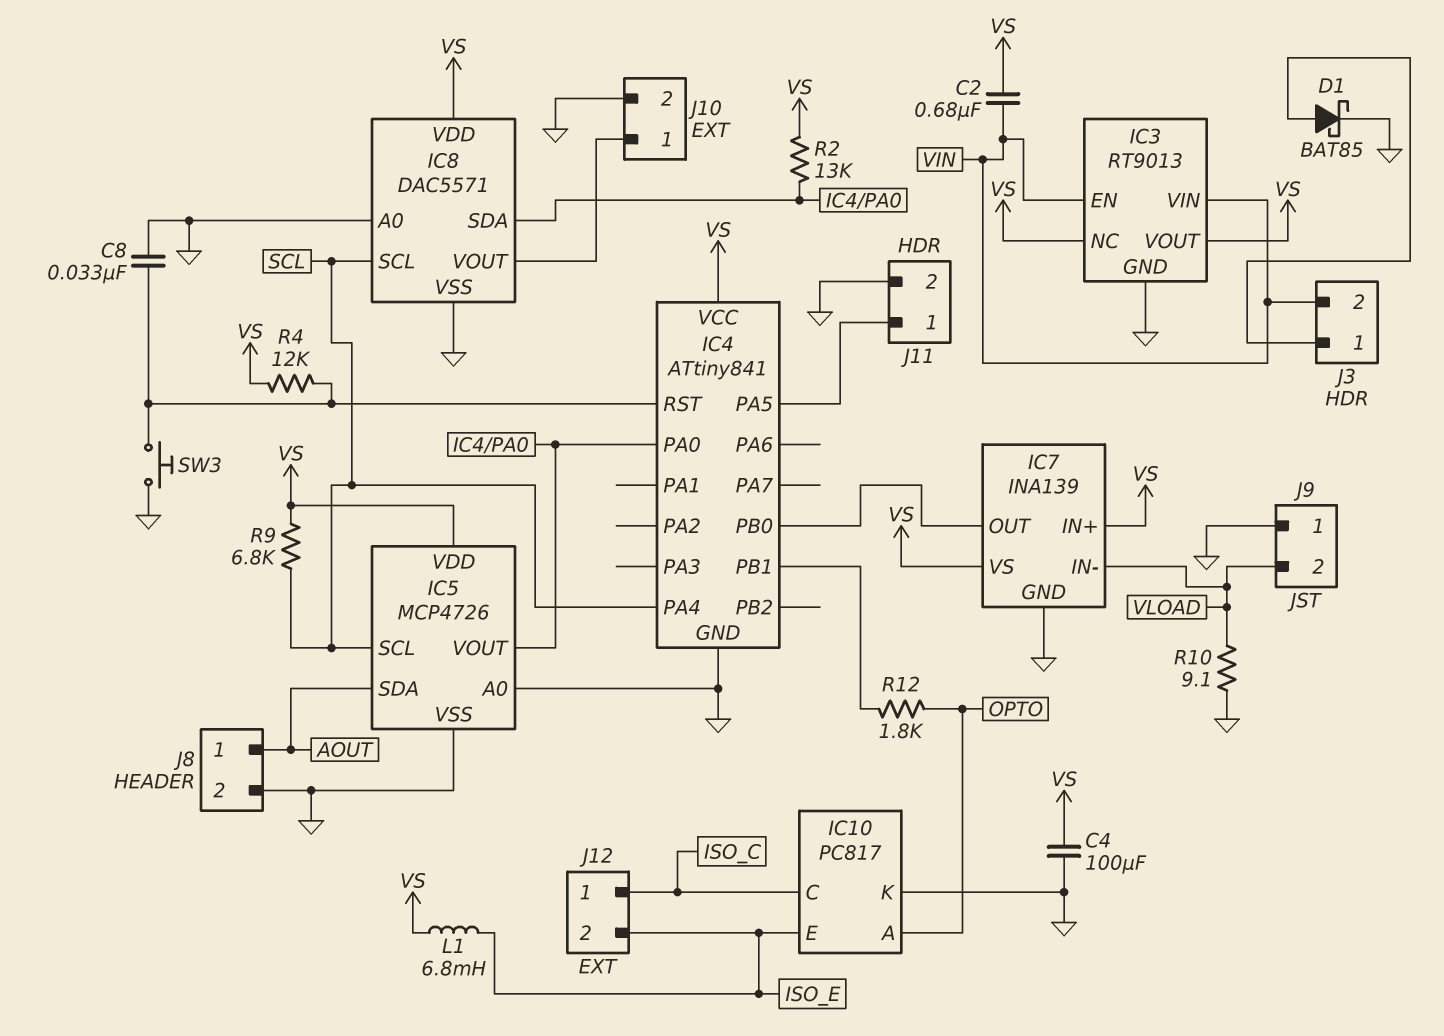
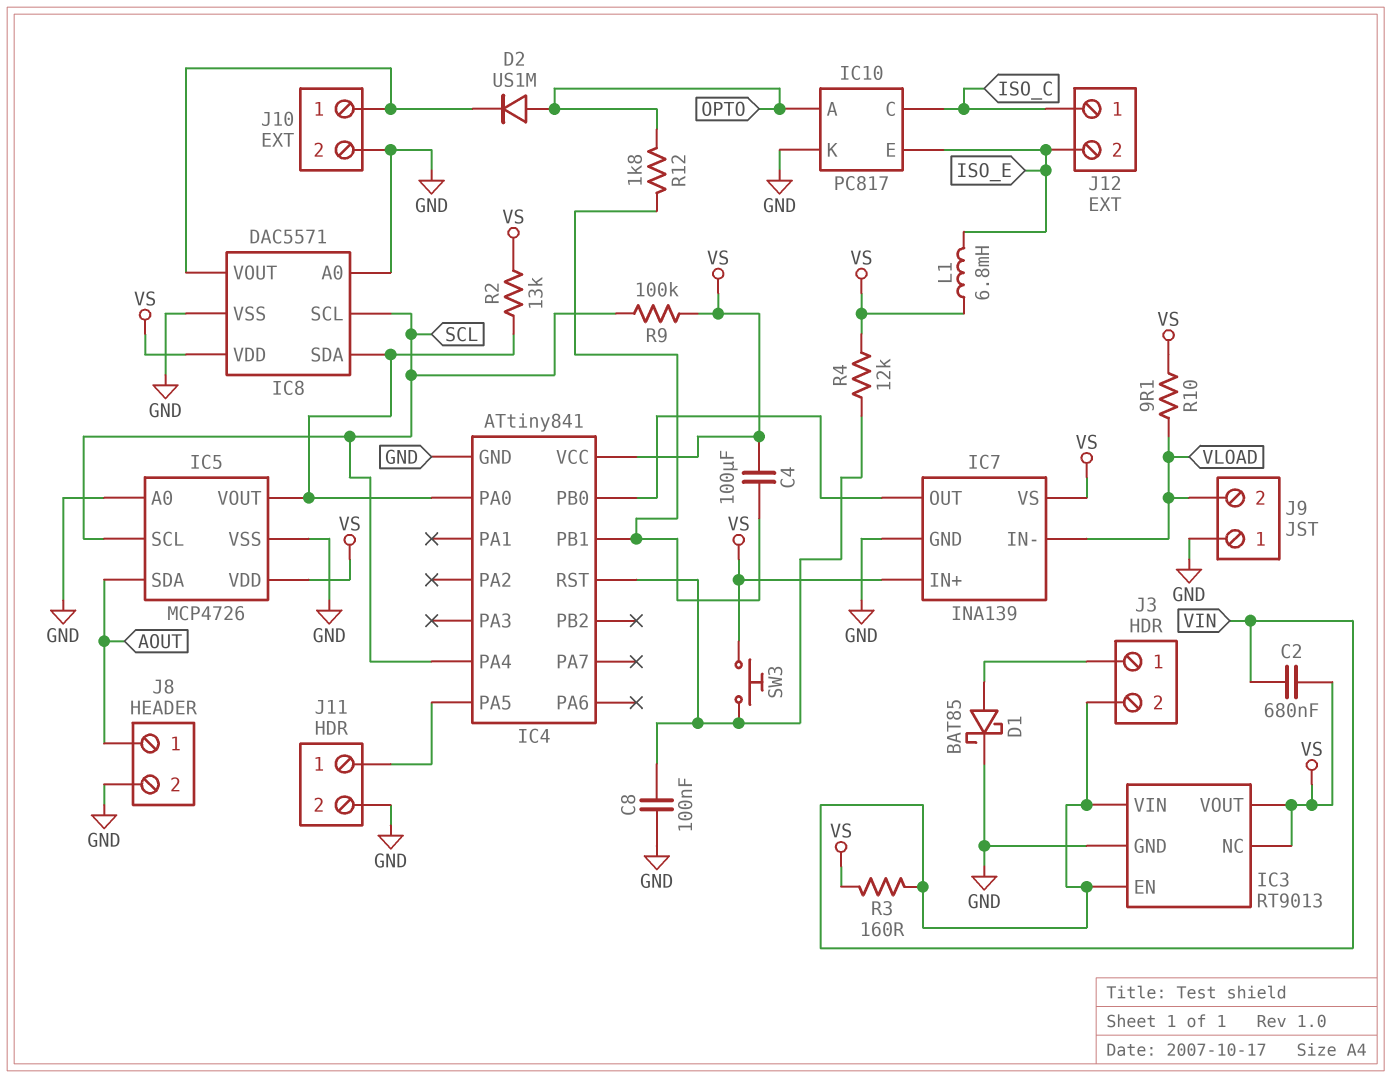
C4: 100uF (GND, VS) -> 100uF (IC4/PB1, VS)
C8: 33nF (GND, IC4/RST) -> 100nF (GND, IC4/RST)
D2: none -> diode US1M (A OPTO, K IC8/VOUT)
R3: none -> 160 (VIN, VS)
R9: 6.8k (SCL, VS) -> 100k (SCL, VS)
R10: 9.1 (GND, VLOAD) -> 9.1 (VLOAD, VS)
SW3: button (GND, IC4/RST) -> button (IC4/RST, VS)

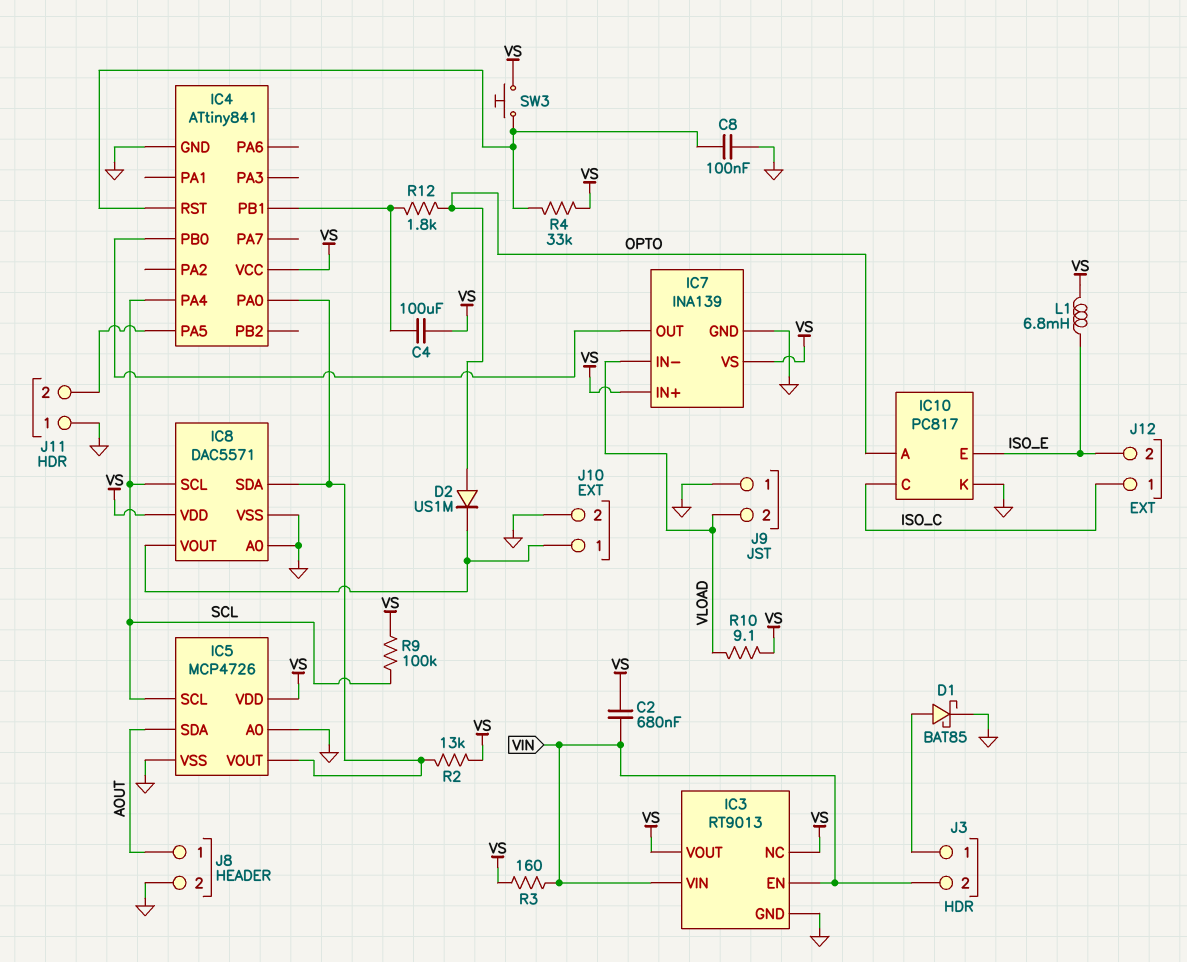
J11 pin 1: IC4/PA5 -> GND
J11 pin 2: GND -> IC4/PA5
R4: 12k (IC4/RST, VS) -> 33k (IC4/RST, VS)

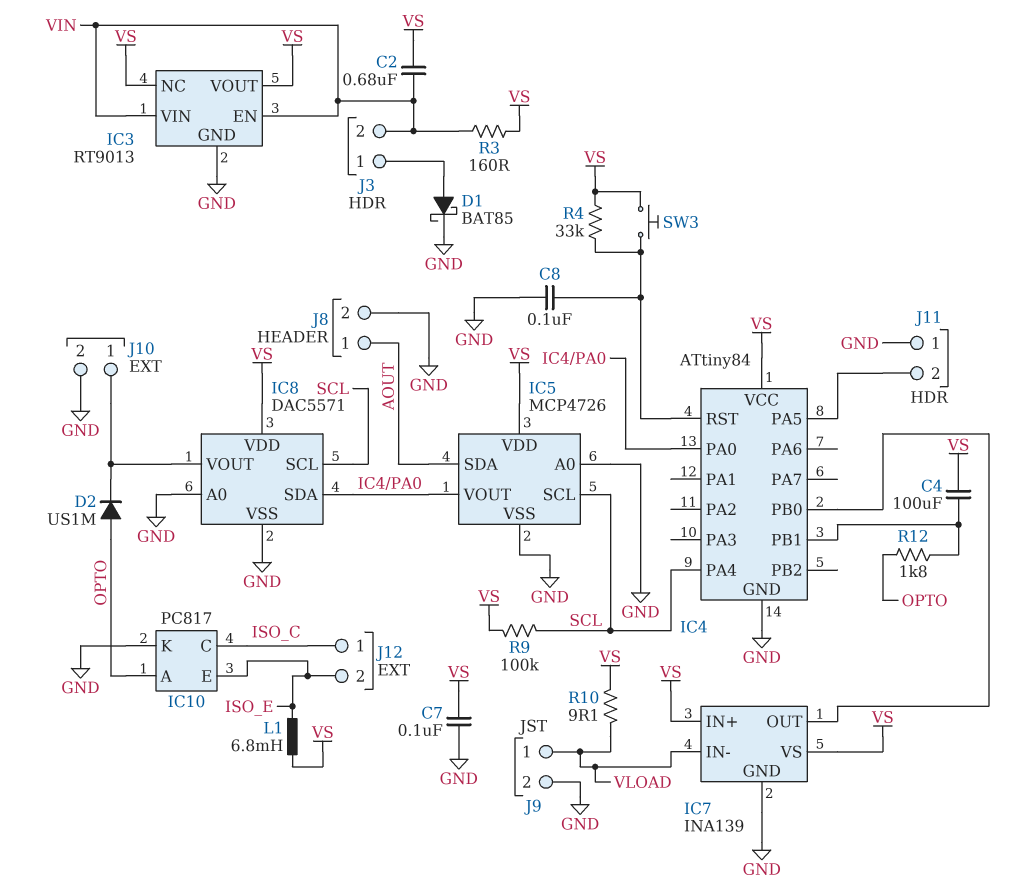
C7: none -> 100nF (GND, VS)
IC4: ATtiny841 -> ATtiny84
J9 pin 1: GND -> VLOAD
J9 pin 2: VLOAD -> GND
R2: 13k (IC4/PA0, VS) -> none

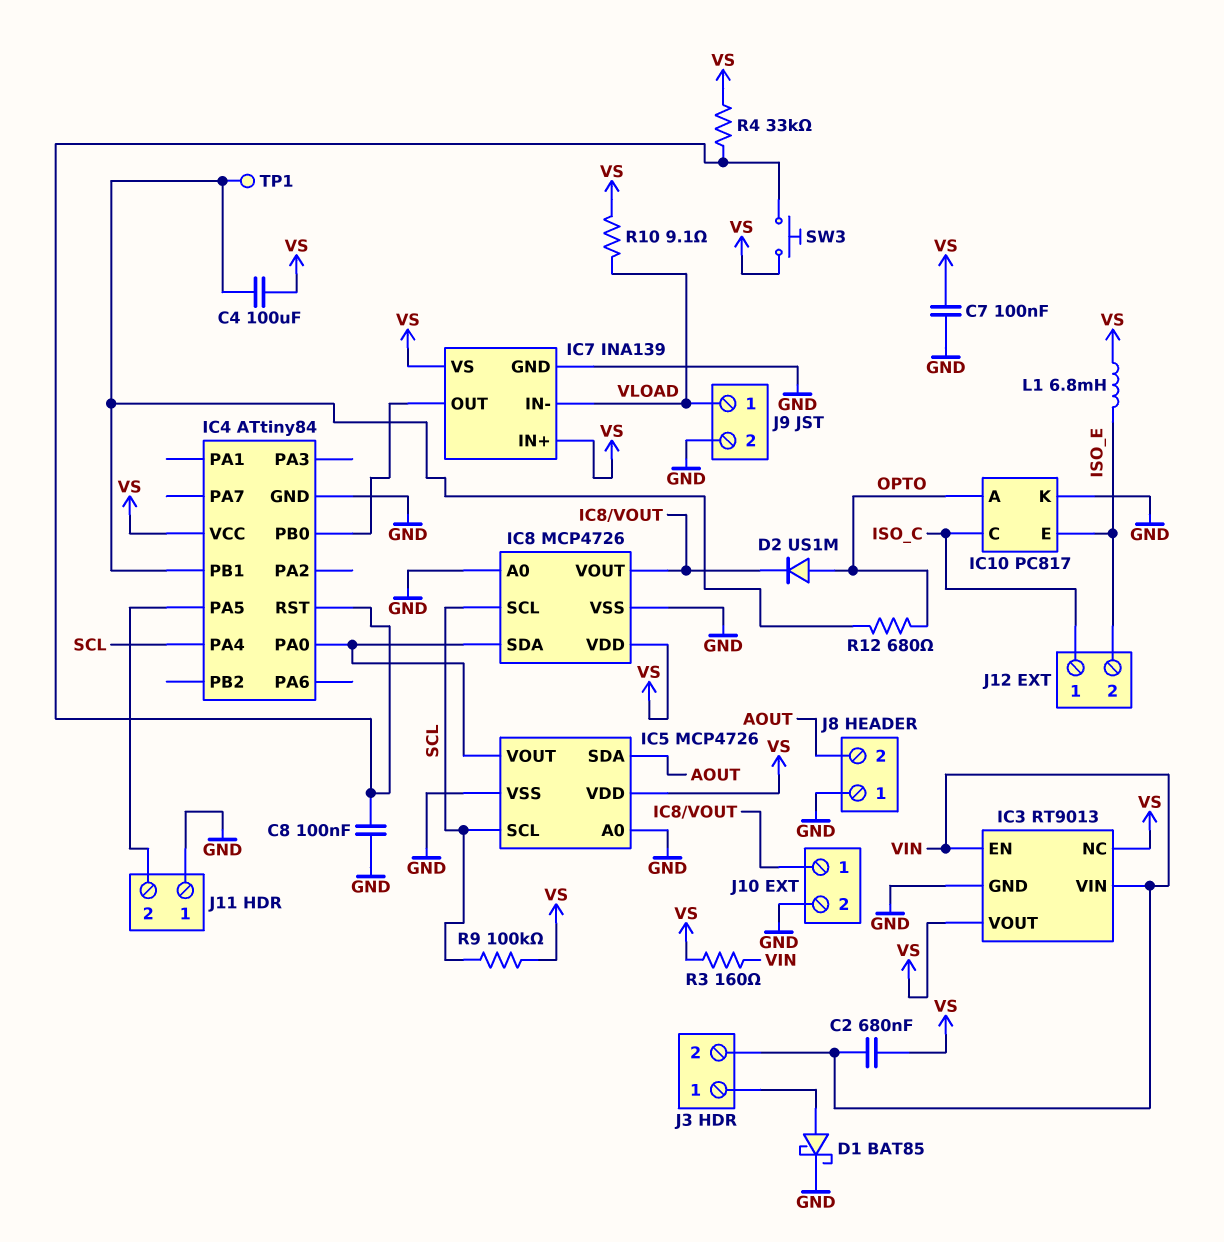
IC8: DAC5571 -> MCP4726
J8 pin 1: AOUT -> GND
J8 pin 2: GND -> AOUT
R12: 1.8k (IC4/PB1, OPTO) -> 680 (IC4/PB1, OPTO)
TP1: none -> test point (IC4/PB1)

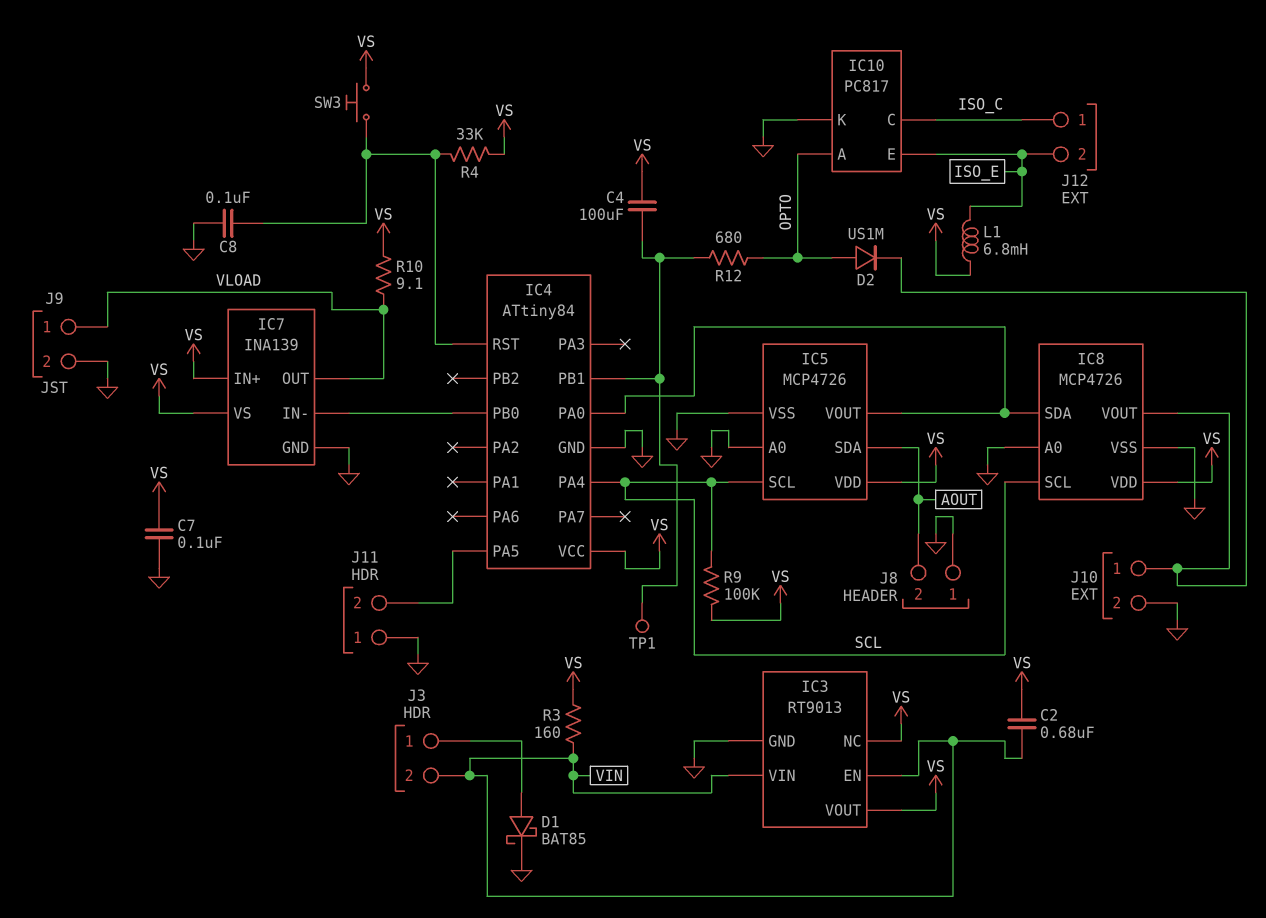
IC7 pin IN-: VLOAD -> IC4/PB0
IC7 pin OUT: IC4/PB0 -> VLOAD

